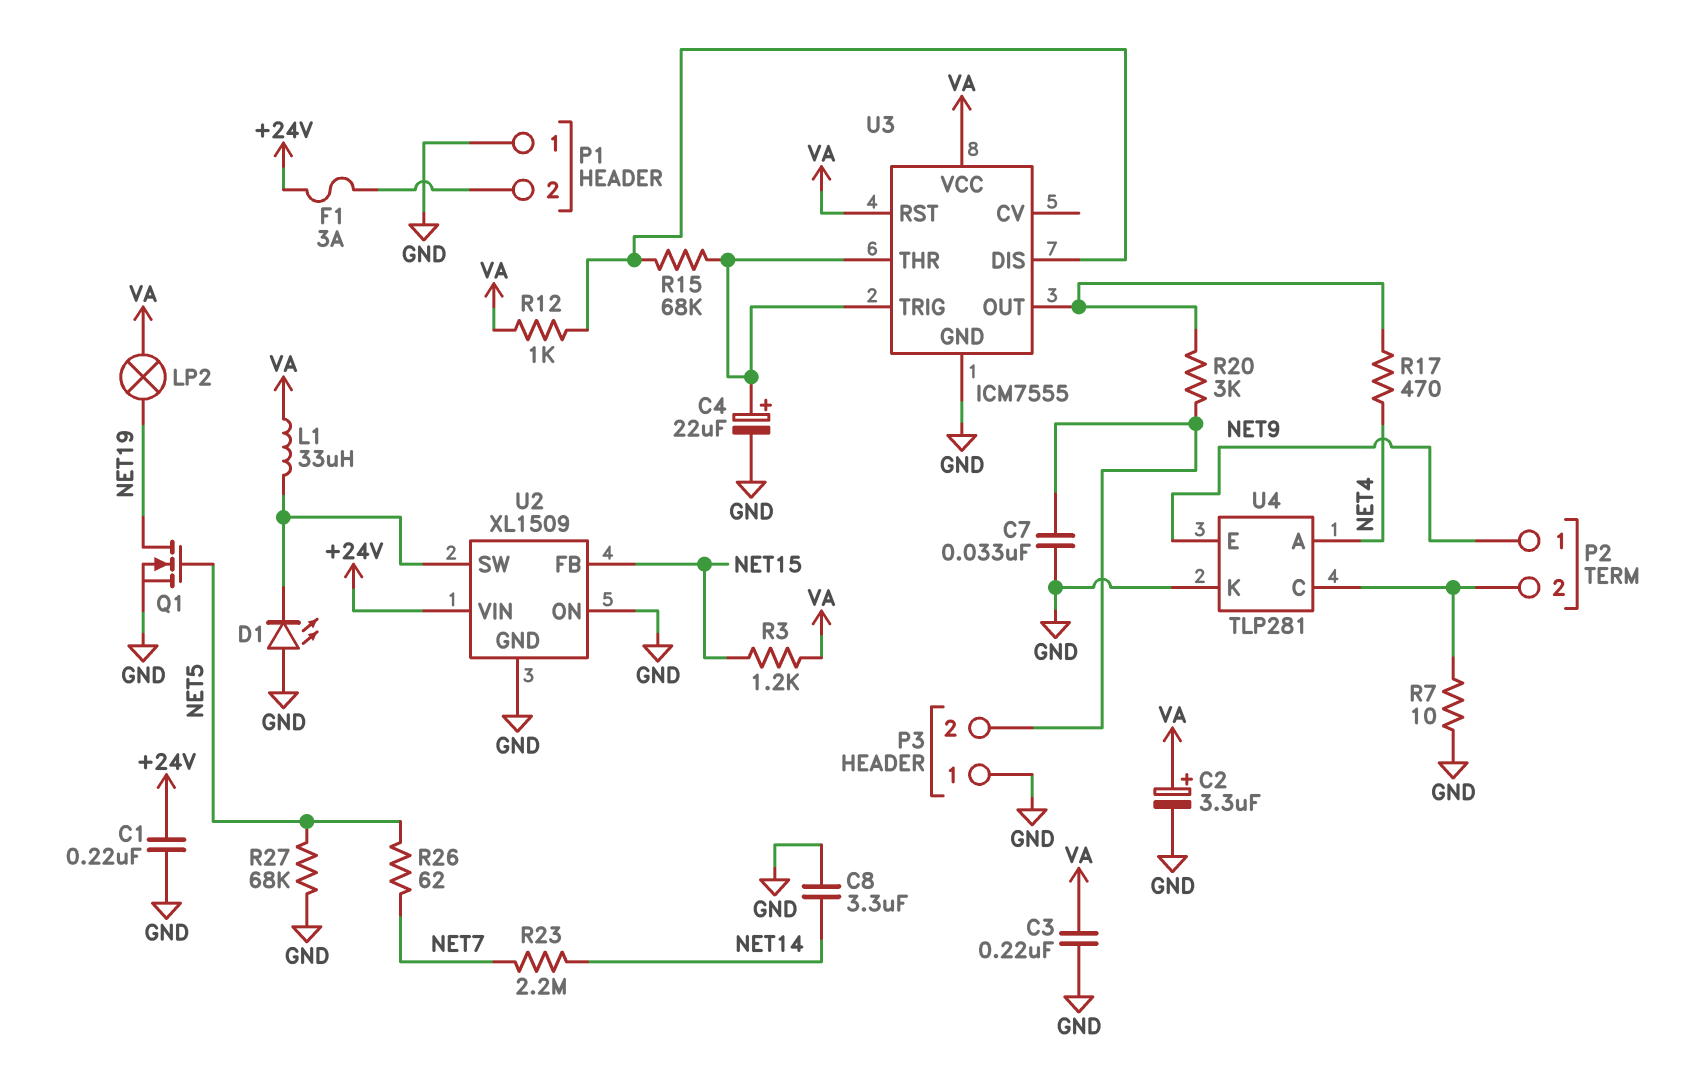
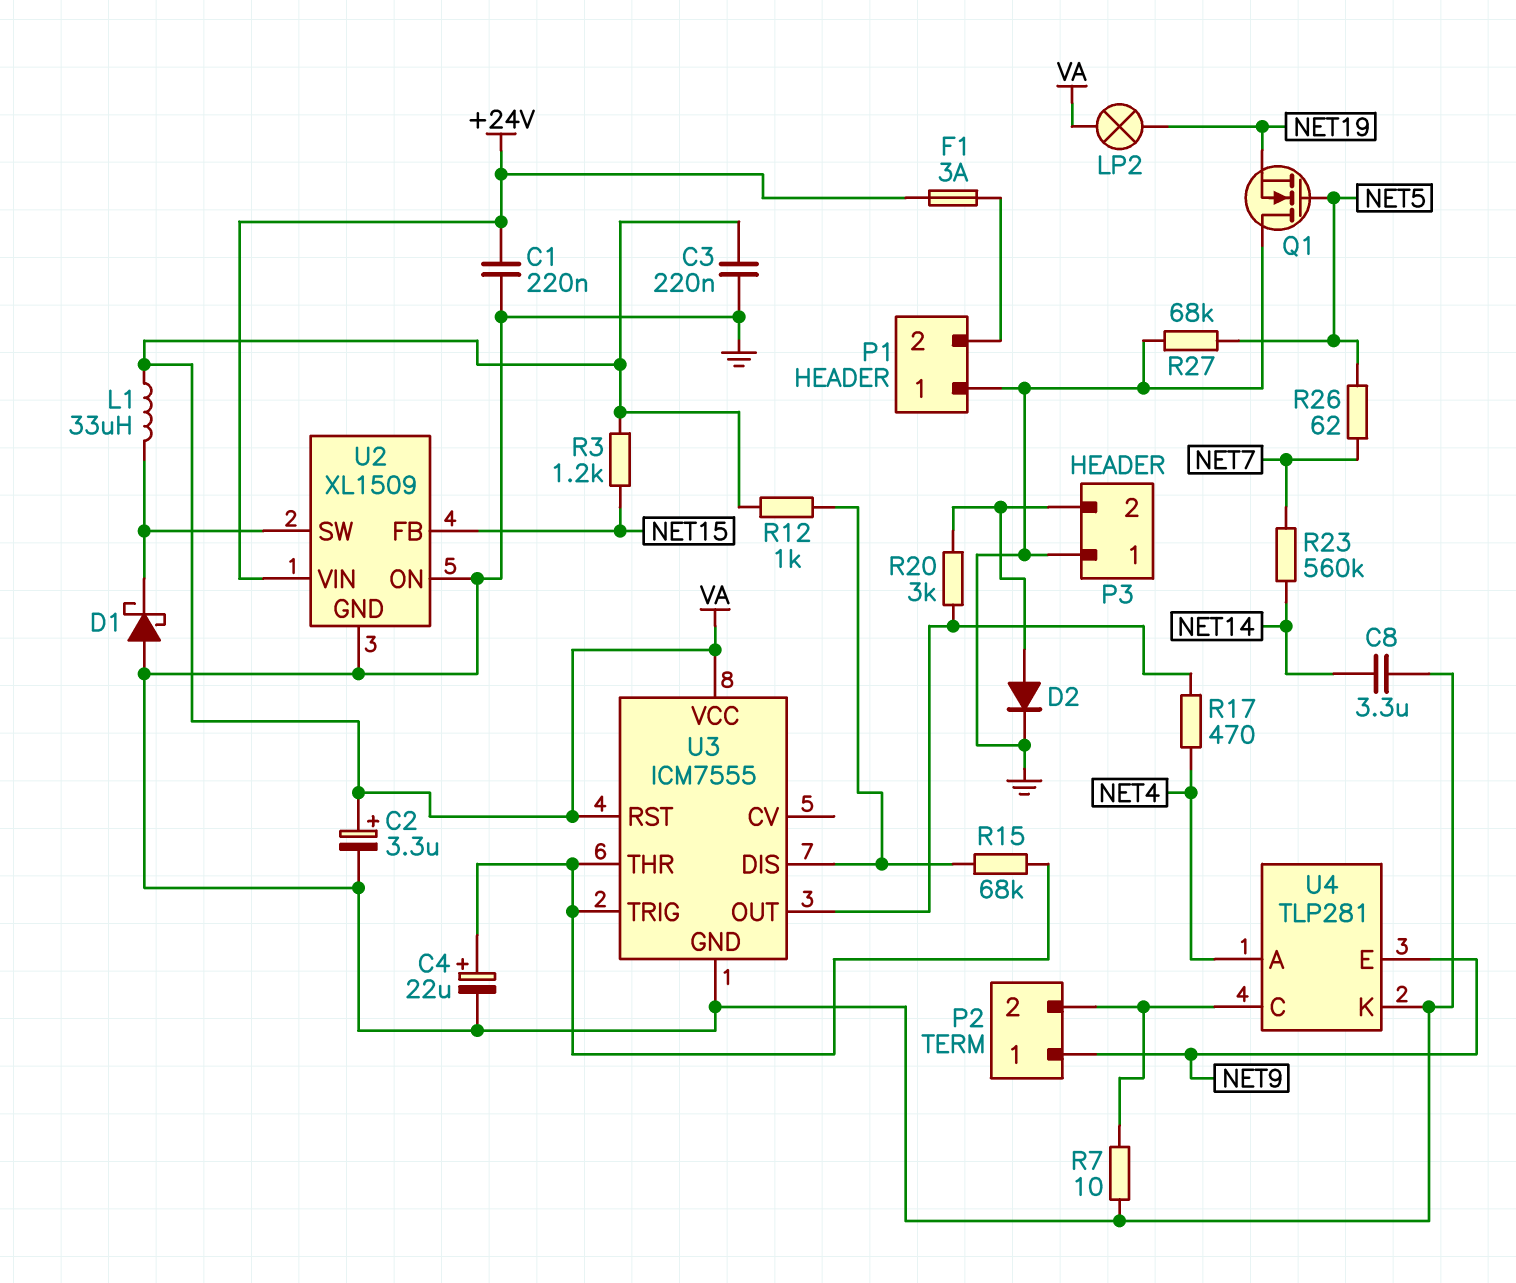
C7: 33nF (GND, P3/2) -> none
D1: LED (A GND, K U2/SW) -> schottky (A GND, K U2/SW)
D2: none -> diode (A P3/2, K GND)
Q1: NMOS (G NET5, D NET19, S GND) -> NMOS (G NET5, D GND, S NET19)
R23: 2.2M (NET7, NET14) -> 560k (NET7, NET14)

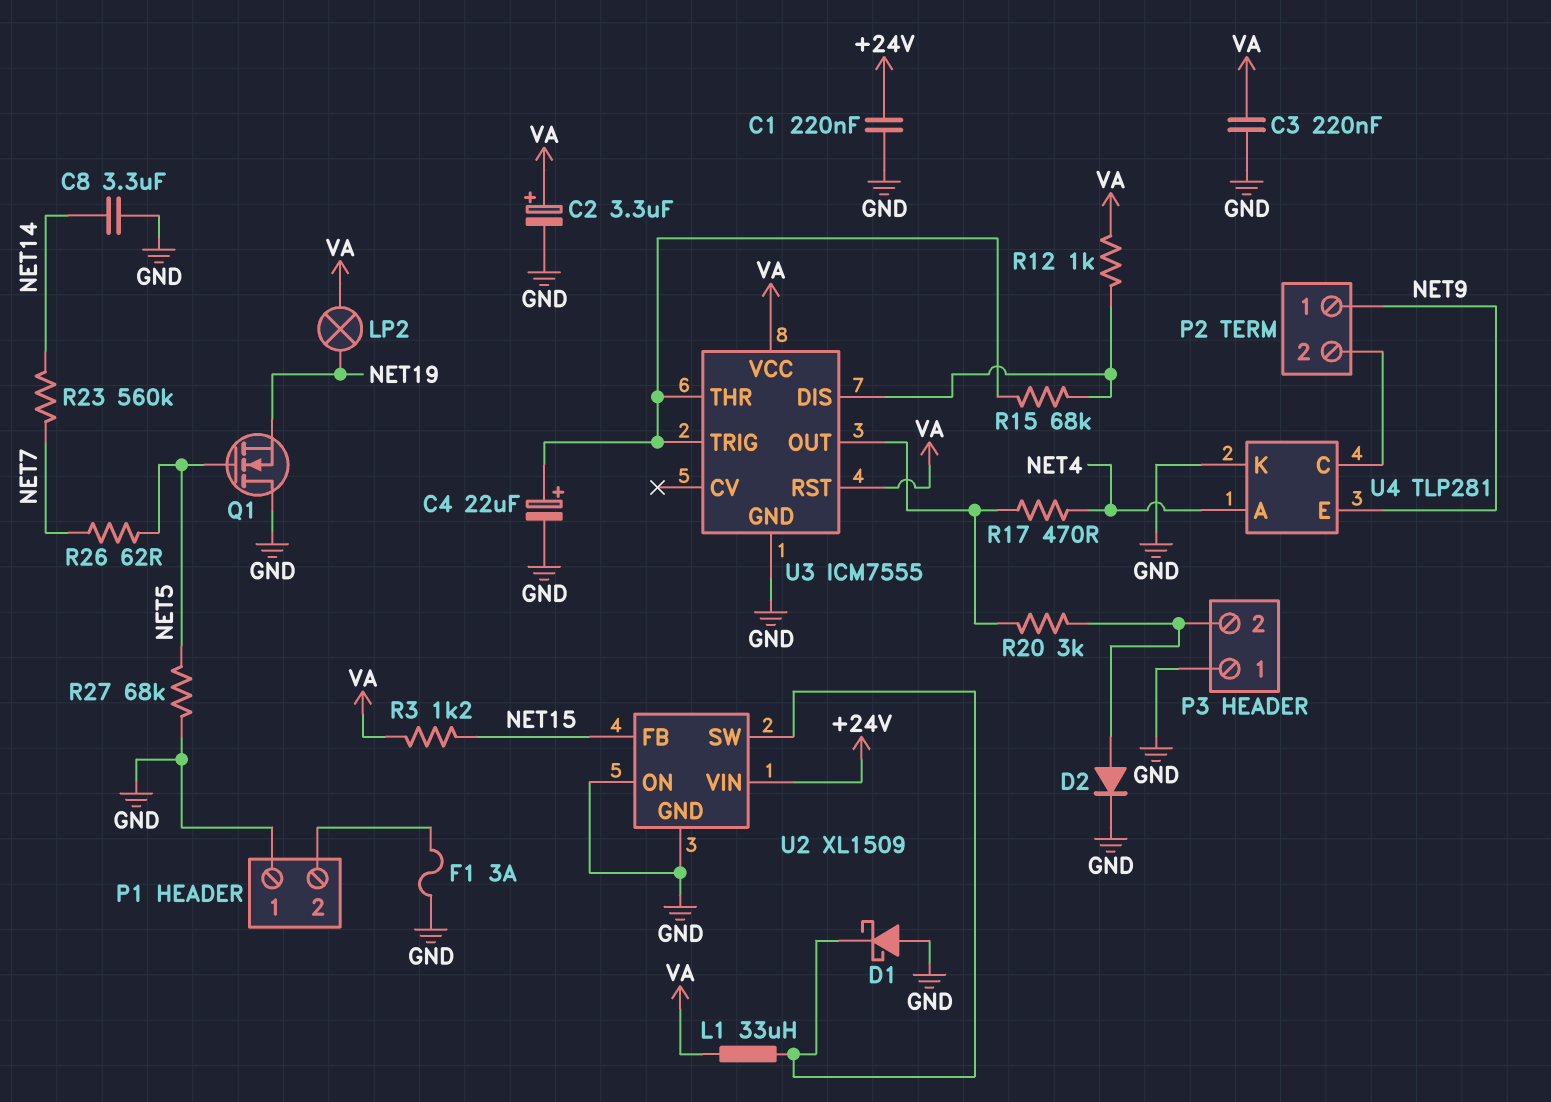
F1: 3A (+24V, P1/2) -> 3A (GND, P1/2)
R7: 10 (GND, P2/2) -> none

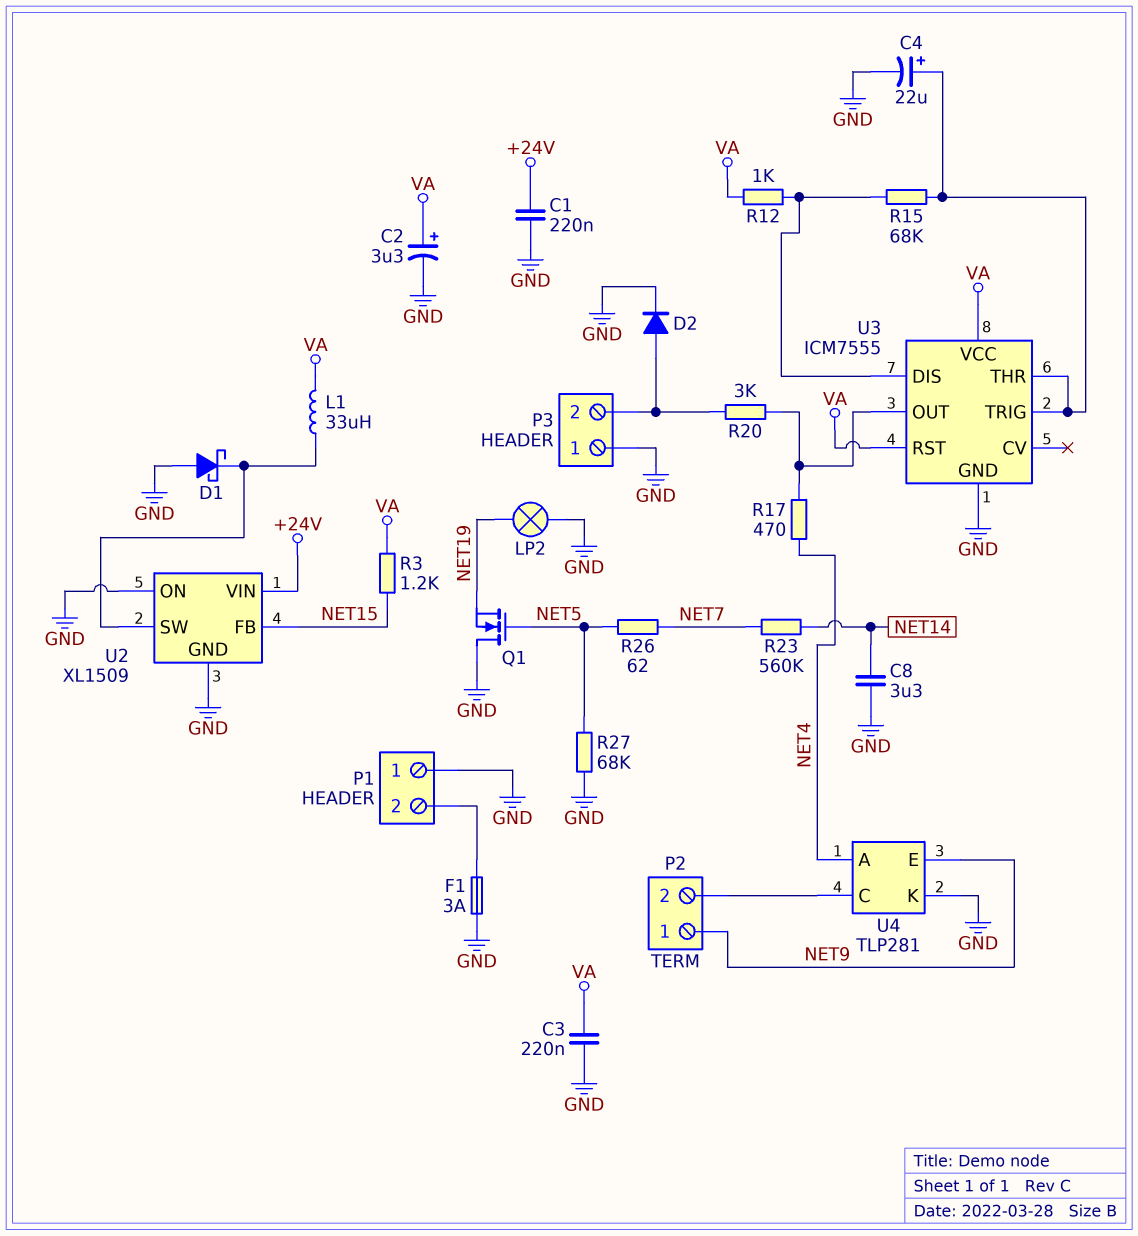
LP2: lamp (NET19, VA) -> lamp (GND, NET19)

